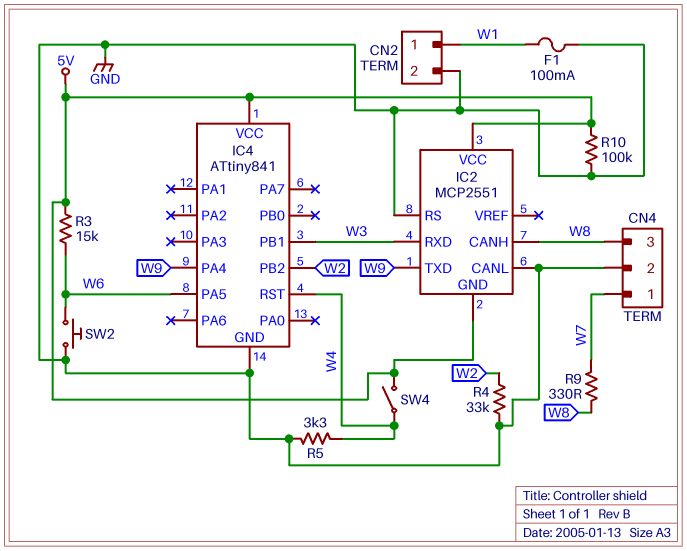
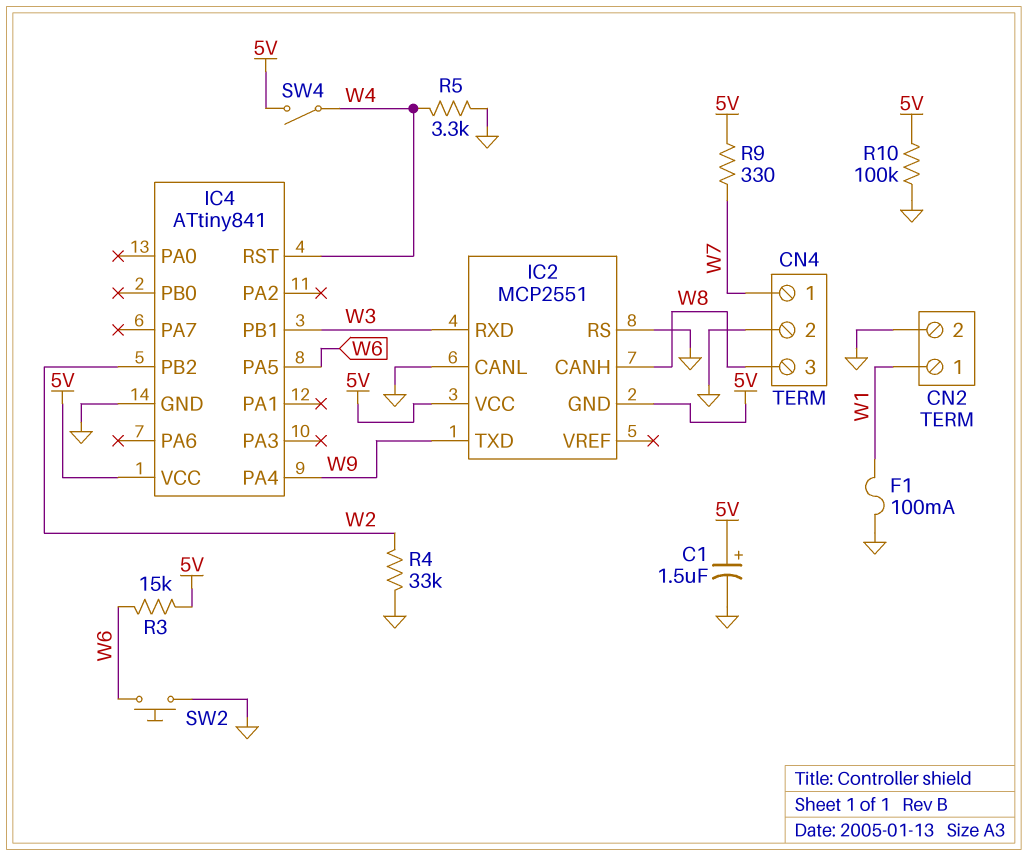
C1: none -> 1.5uF (plus 5V, minus GND)
R9: 330 (W7, W8) -> 330 (5V, W7)

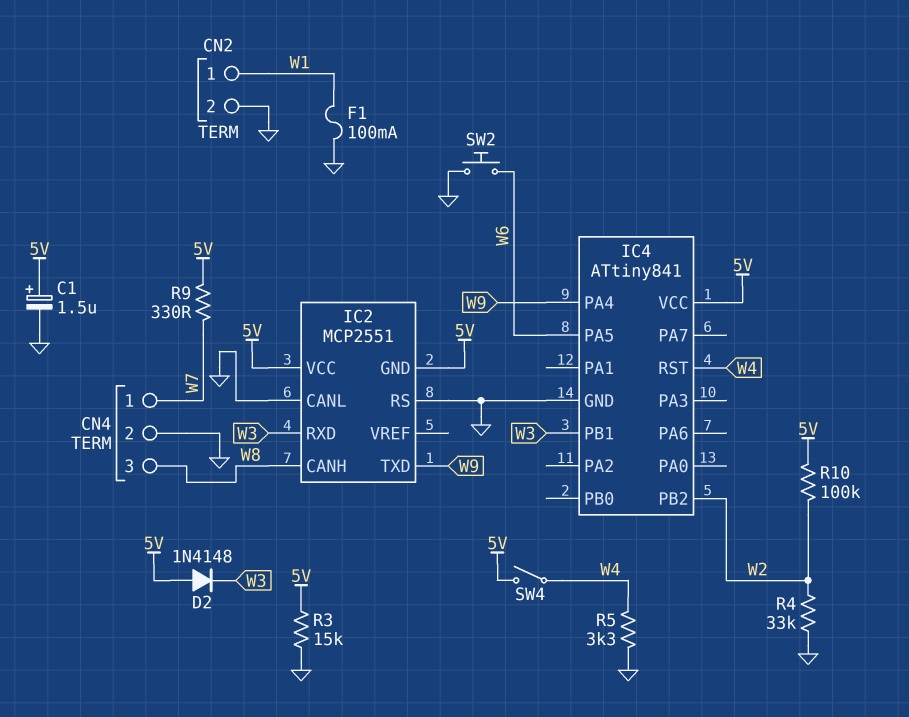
D2: none -> diode 1N4148 (A 5V, K W3)
R3: 15k (5V, W6) -> 15k (5V, GND)
R10: 100k (5V, GND) -> 100k (5V, W2)

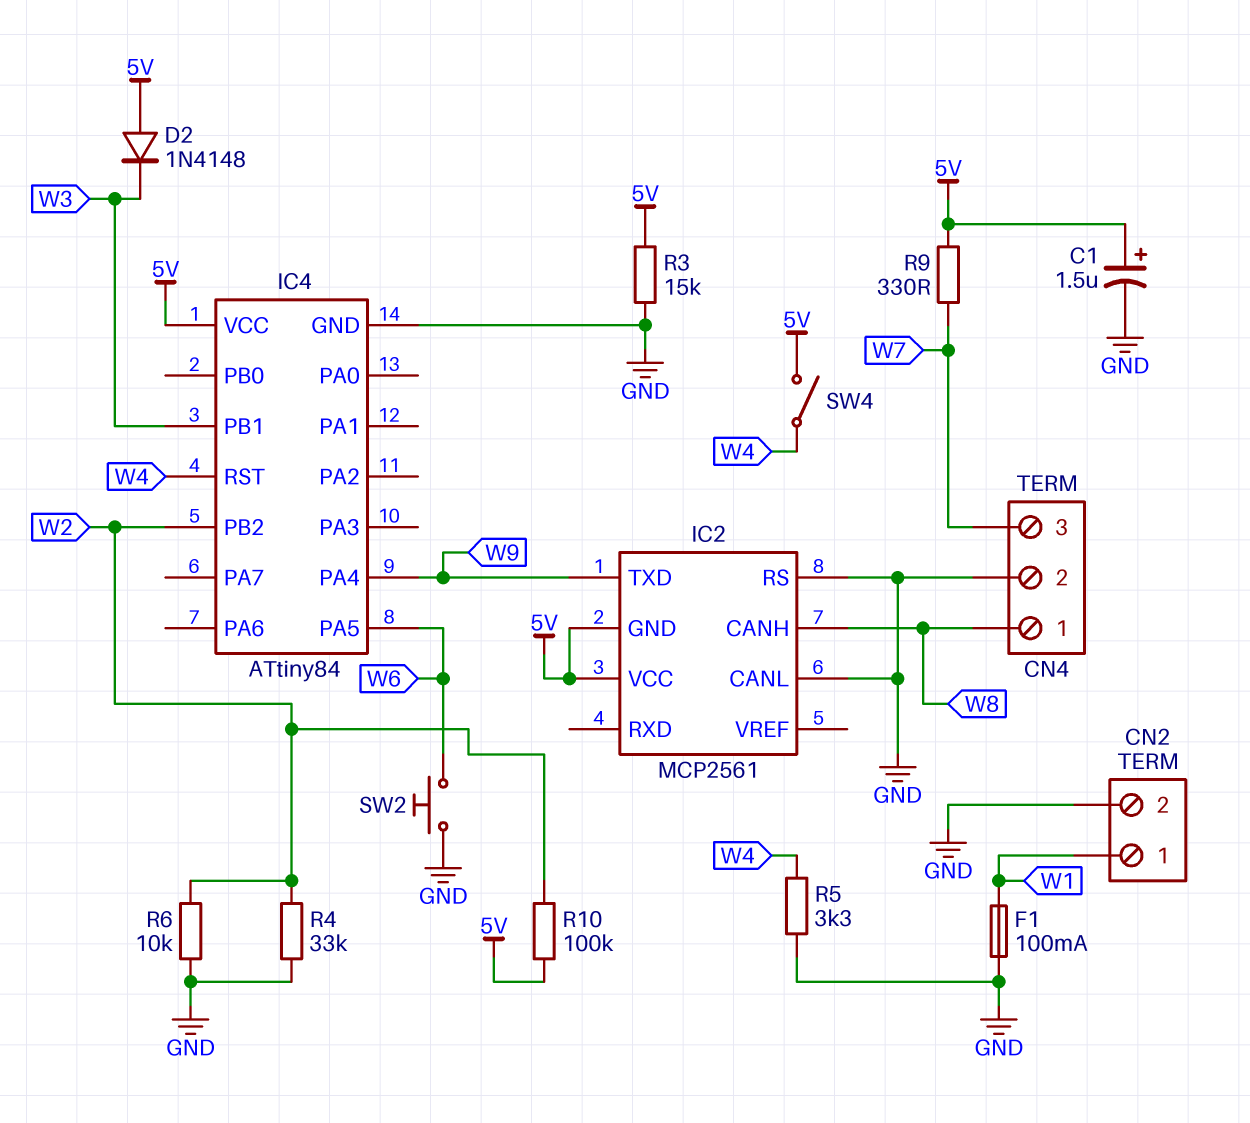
CN4 pin 1: W7 -> W8
CN4 pin 3: W8 -> W7
IC2: MCP2551 -> MCP2561
IC2 pin RXD: W3 -> none
IC4: ATtiny841 -> ATtiny84
R6: none -> 10k (GND, W2)

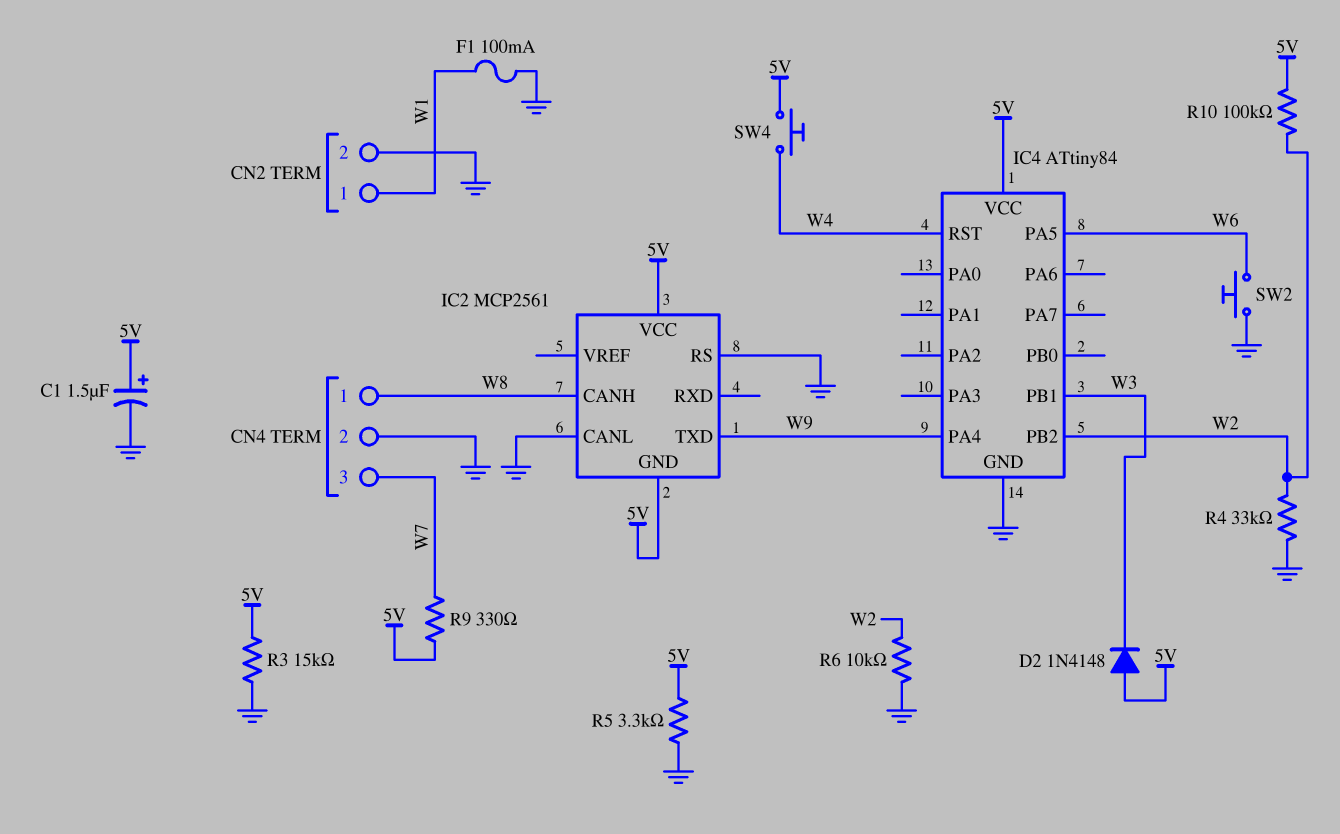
R5: 3.3k (GND, W4) -> 3.3k (5V, GND)
SW4: switch (5V, W4) -> button (5V, W4)

